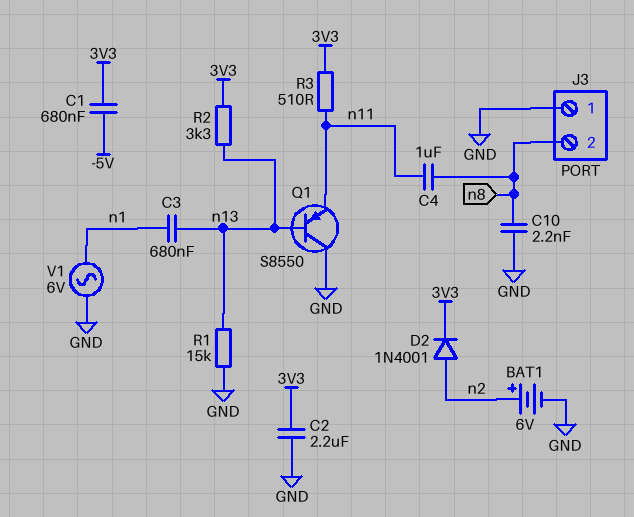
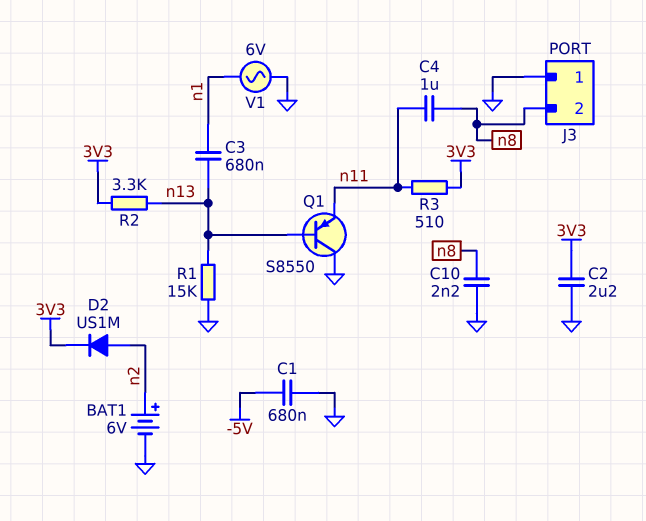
C1: 680nF (-5V, 3V3) -> 680nF (-5V, GND)
D2: diode 1N4001 (A n2, K 3V3) -> diode US1M (A n2, K 3V3)

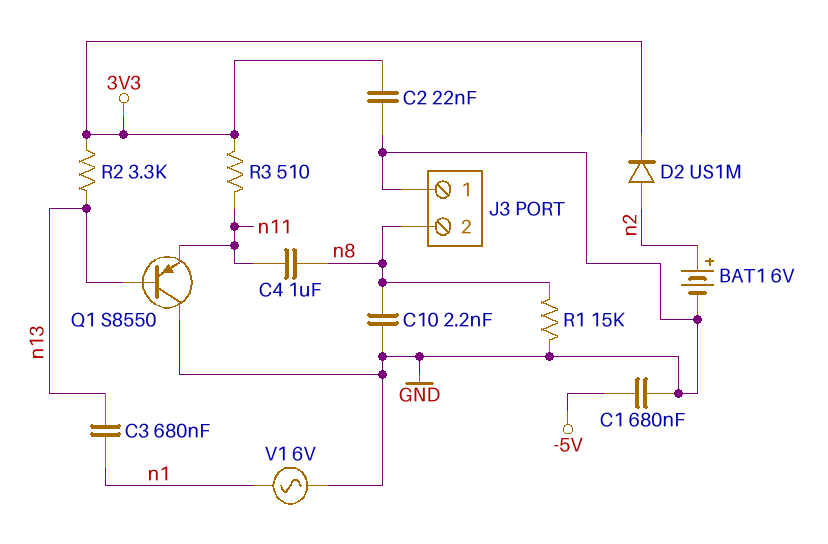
C2: 2.2uF (3V3, GND) -> 22nF (3V3, GND)
R1: 15k (GND, n13) -> 15k (GND, n8)

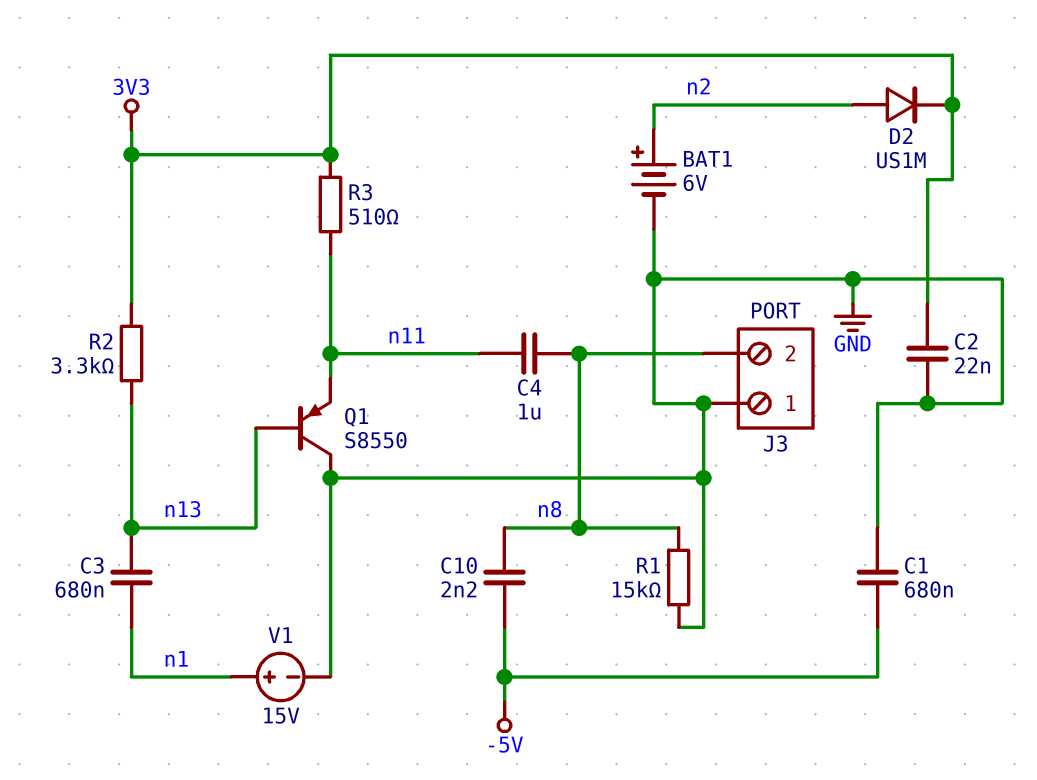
C10: 2.2nF (GND, n8) -> 2.2nF (-5V, n8)
V1: AC 6V (GND, n1) -> 15V (plus n1, minus GND)

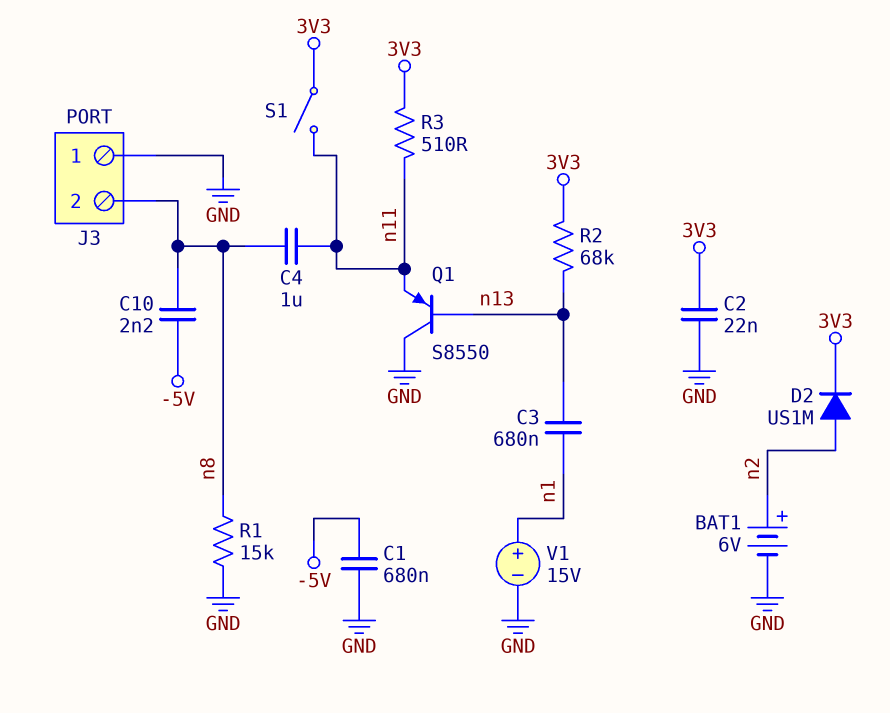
R2: 3.3k (3V3, n13) -> 68k (3V3, n13)
S1: none -> switch (3V3, n11)

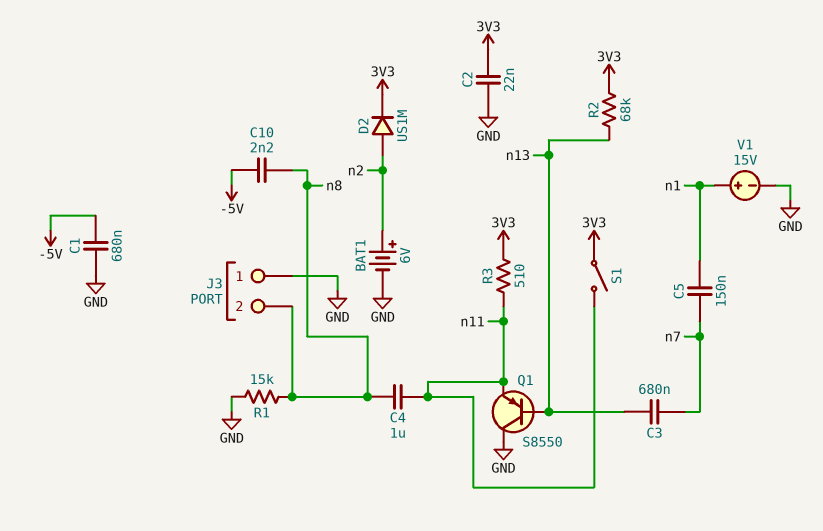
C3: 680nF (n1, n13) -> 680nF (n7, n13)
C5: none -> 150nF (n1, n7)

